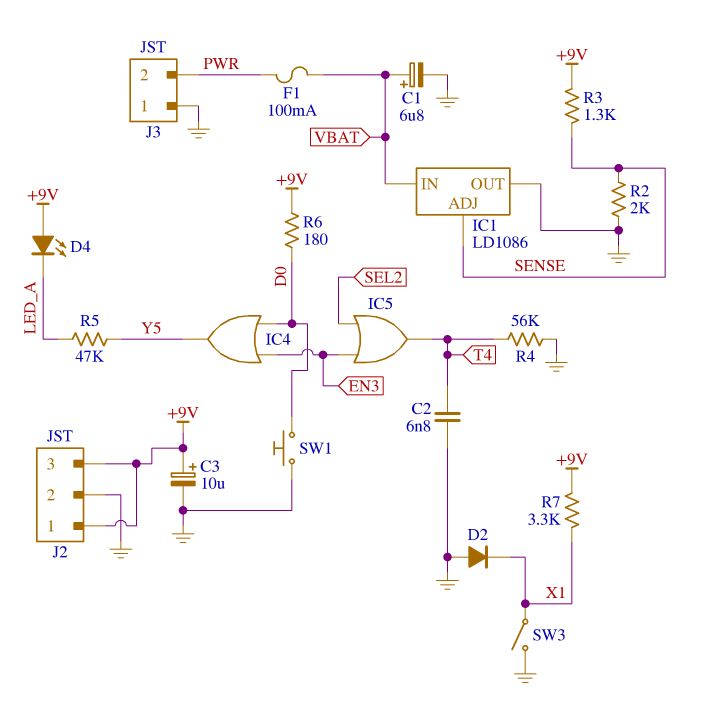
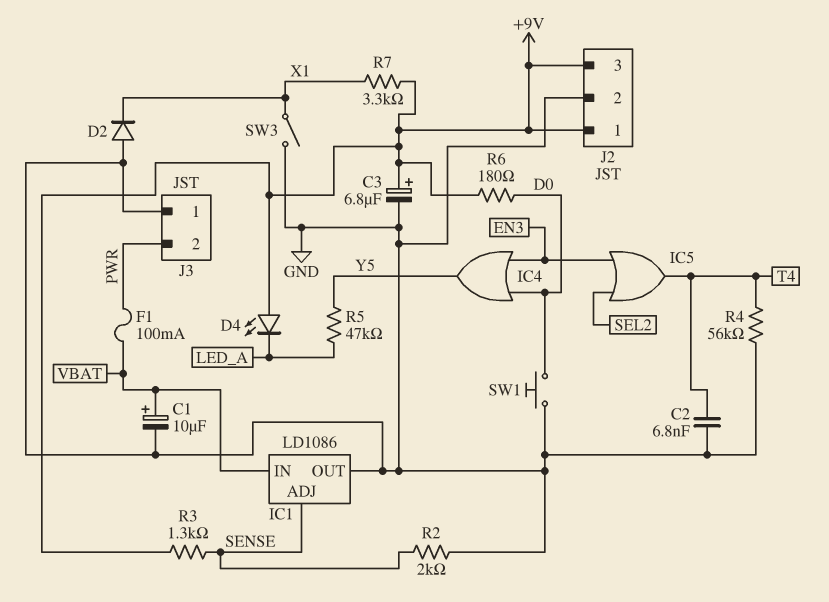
C1: 6.8uF (plus VBAT, minus GND) -> 10uF (plus VBAT, minus GND)
C3: 10uF (plus +9V, minus GND) -> 6.8uF (plus +9V, minus GND)

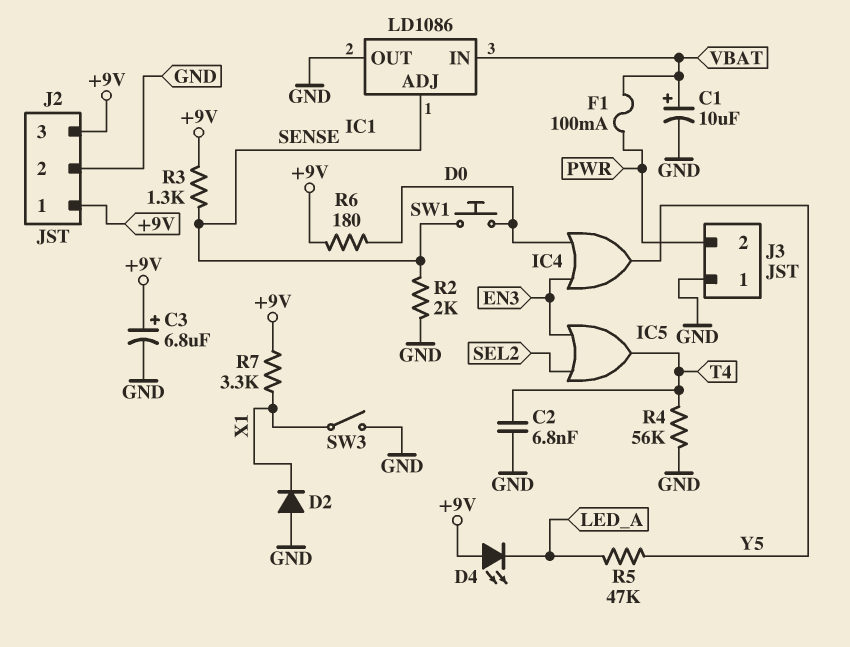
SW1: button (D0, GND) -> button (D0, SENSE)

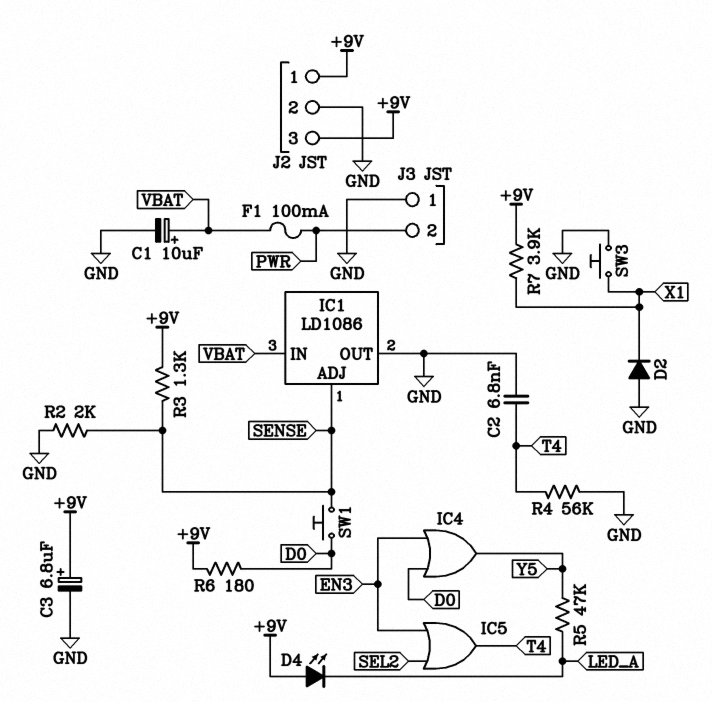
R7: 3.3k (+9V, X1) -> 3.9k (+9V, X1)
SW3: switch (GND, X1) -> button (GND, X1)

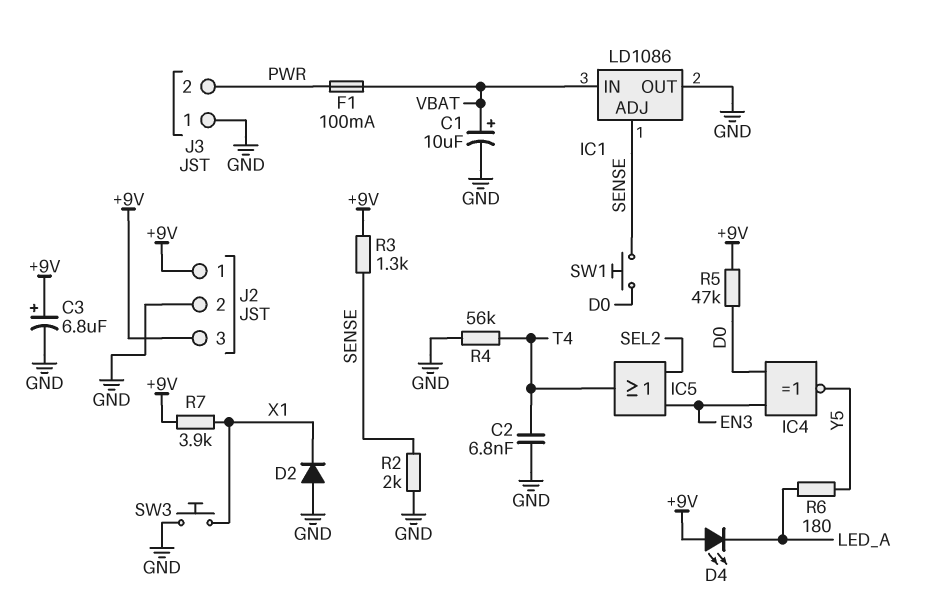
IC4: OR (in D0, in EN3, out Y5) -> XNOR (in D0, in EN3, out Y5)
R5: 47k (LED_A, Y5) -> 47k (+9V, D0)
R6: 180 (+9V, D0) -> 180 (LED_A, Y5)

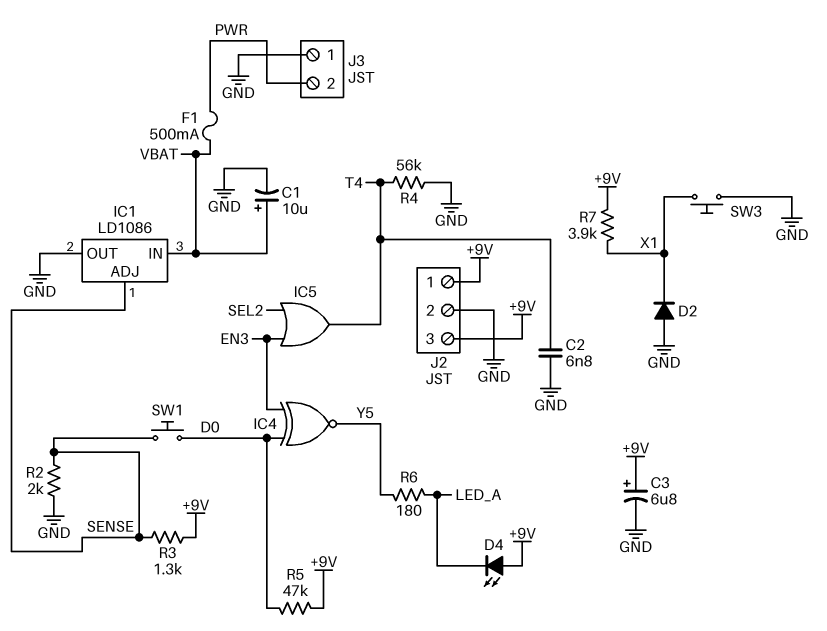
F1: 100mA (PWR, VBAT) -> 500mA (PWR, VBAT)

